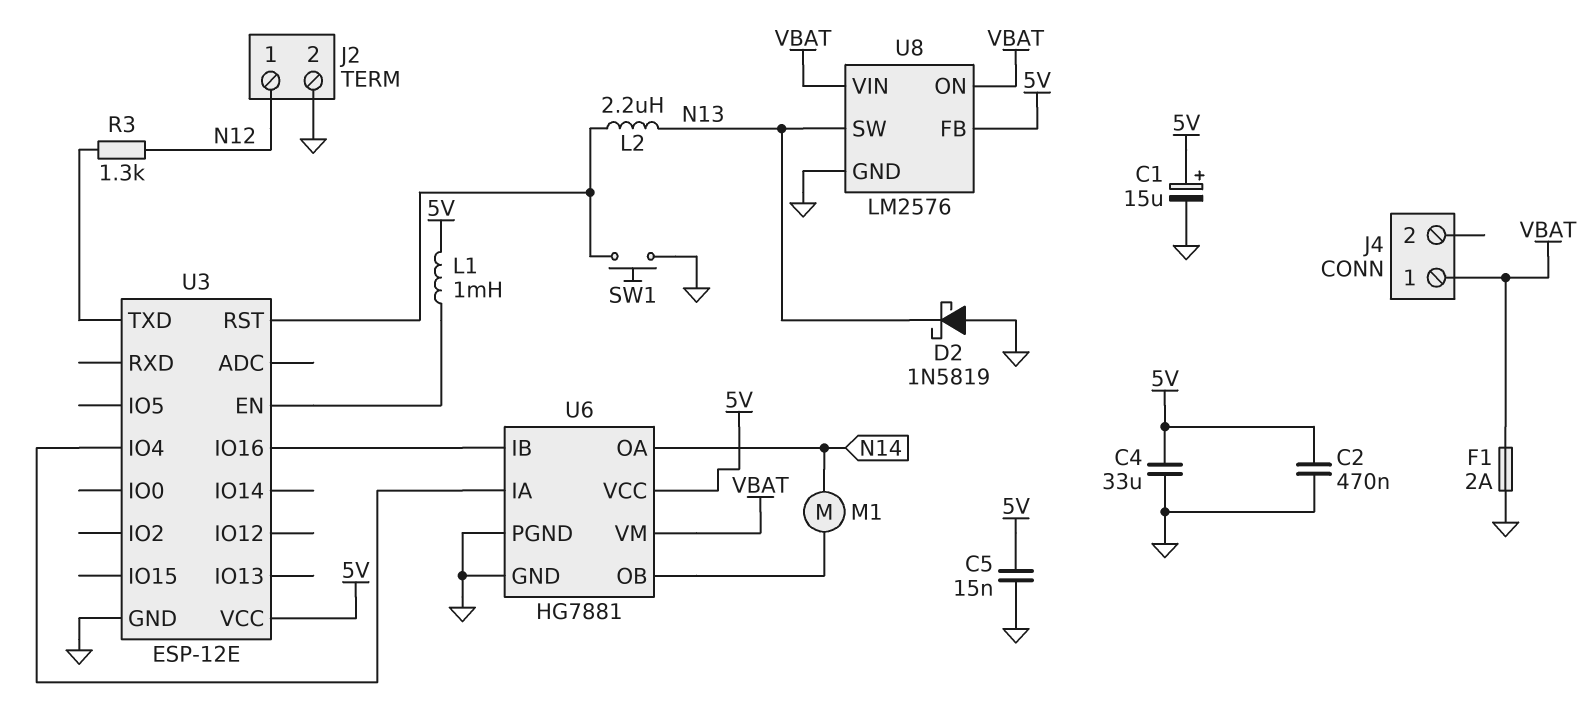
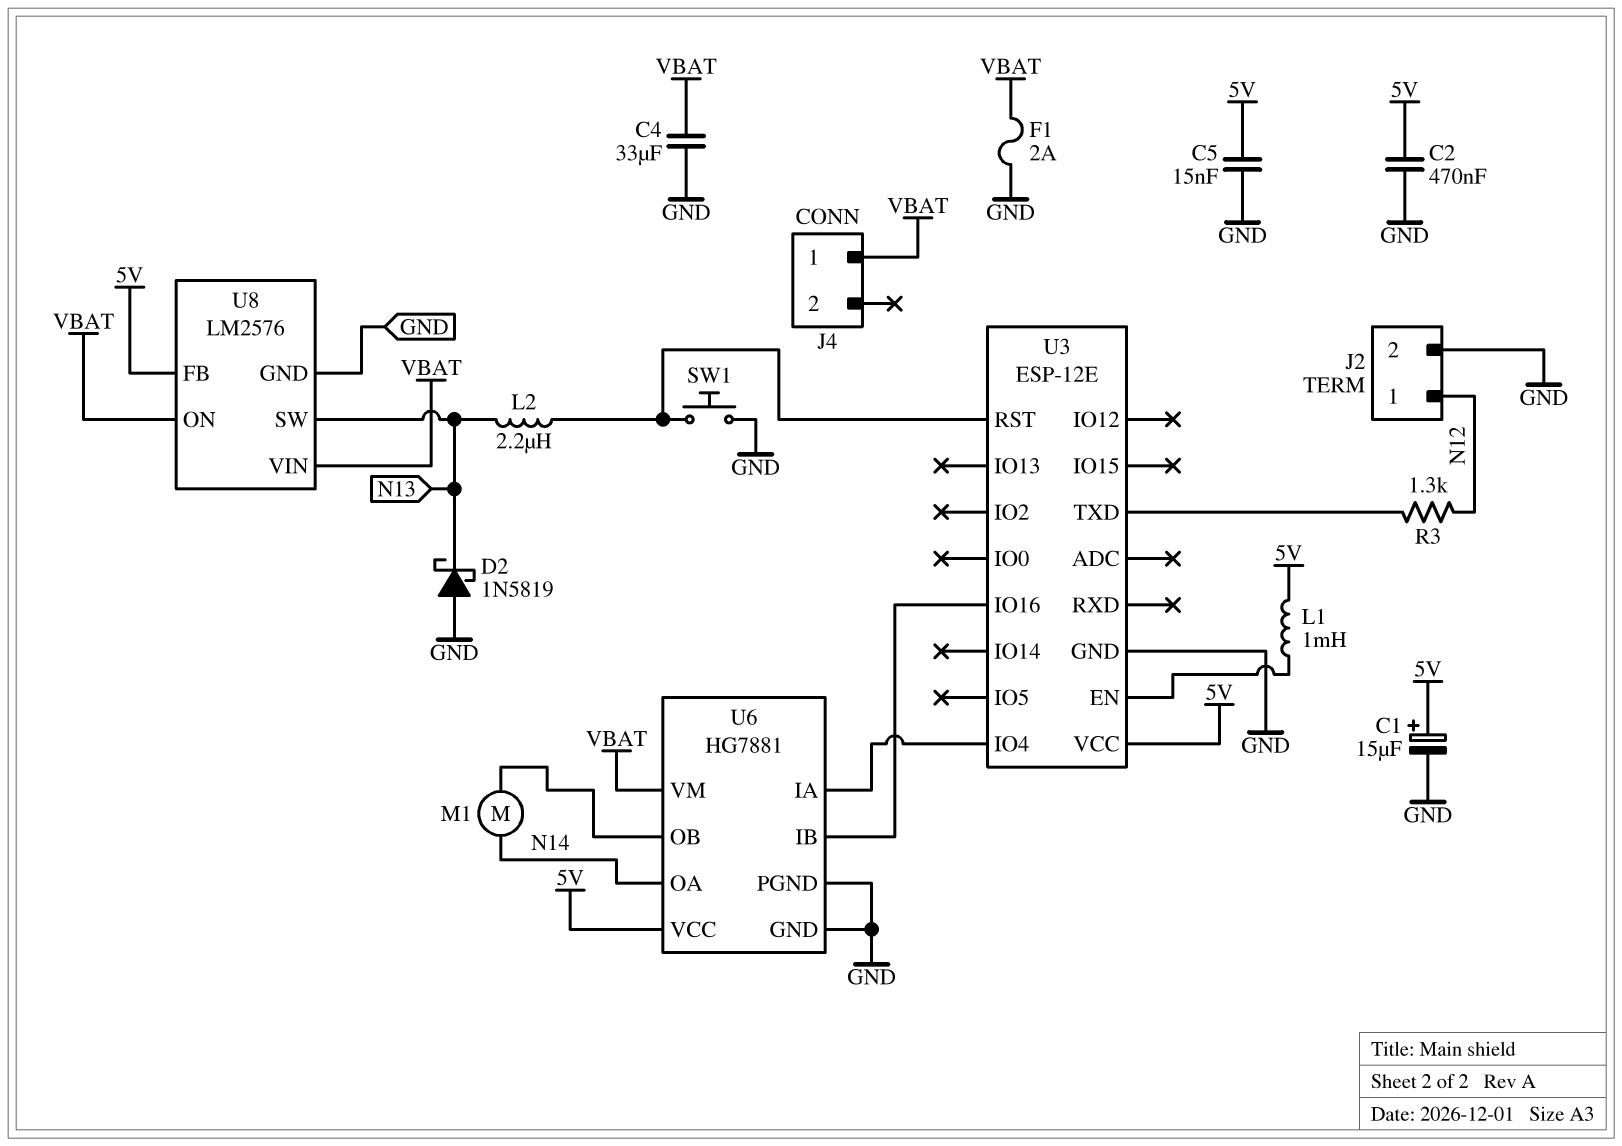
C4: 33uF (5V, GND) -> 33uF (GND, VBAT)

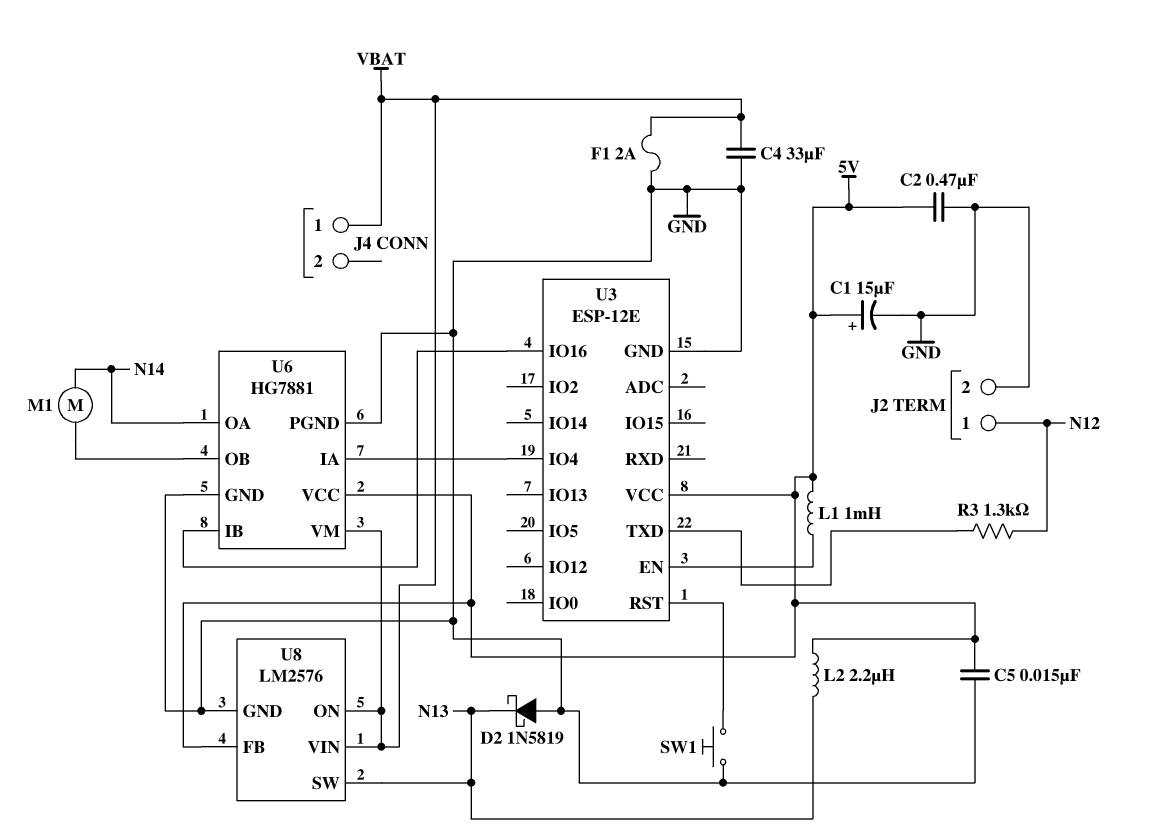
L2: 2.2uH (N13, U3/RST) -> 2.2uH (5V, N13)

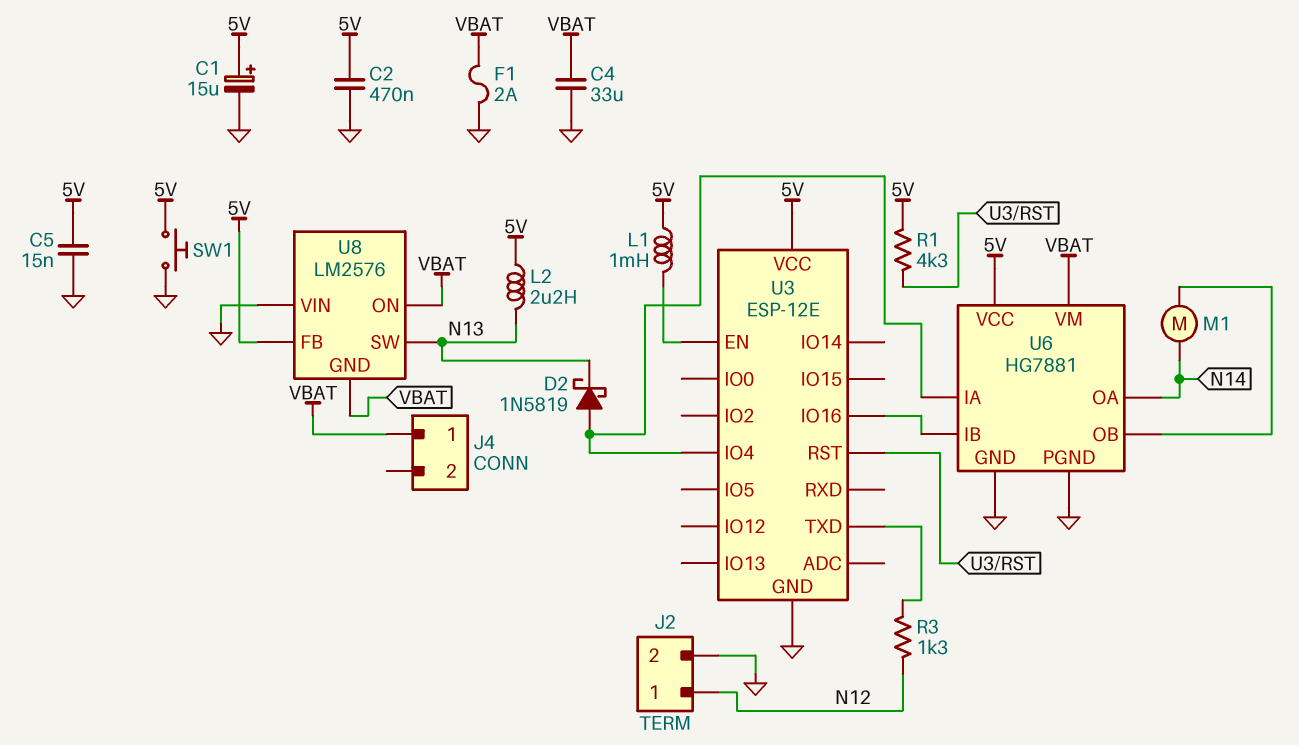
D2: schottky 1N5819 (A GND, K N13) -> schottky 1N5819 (A U3/IO4, K N13)
R1: none -> 4.3k (5V, U3/RST)
SW1: button (GND, U3/RST) -> button (5V, GND)
U8 pin GND: GND -> VBAT
U8 pin VIN: VBAT -> GND

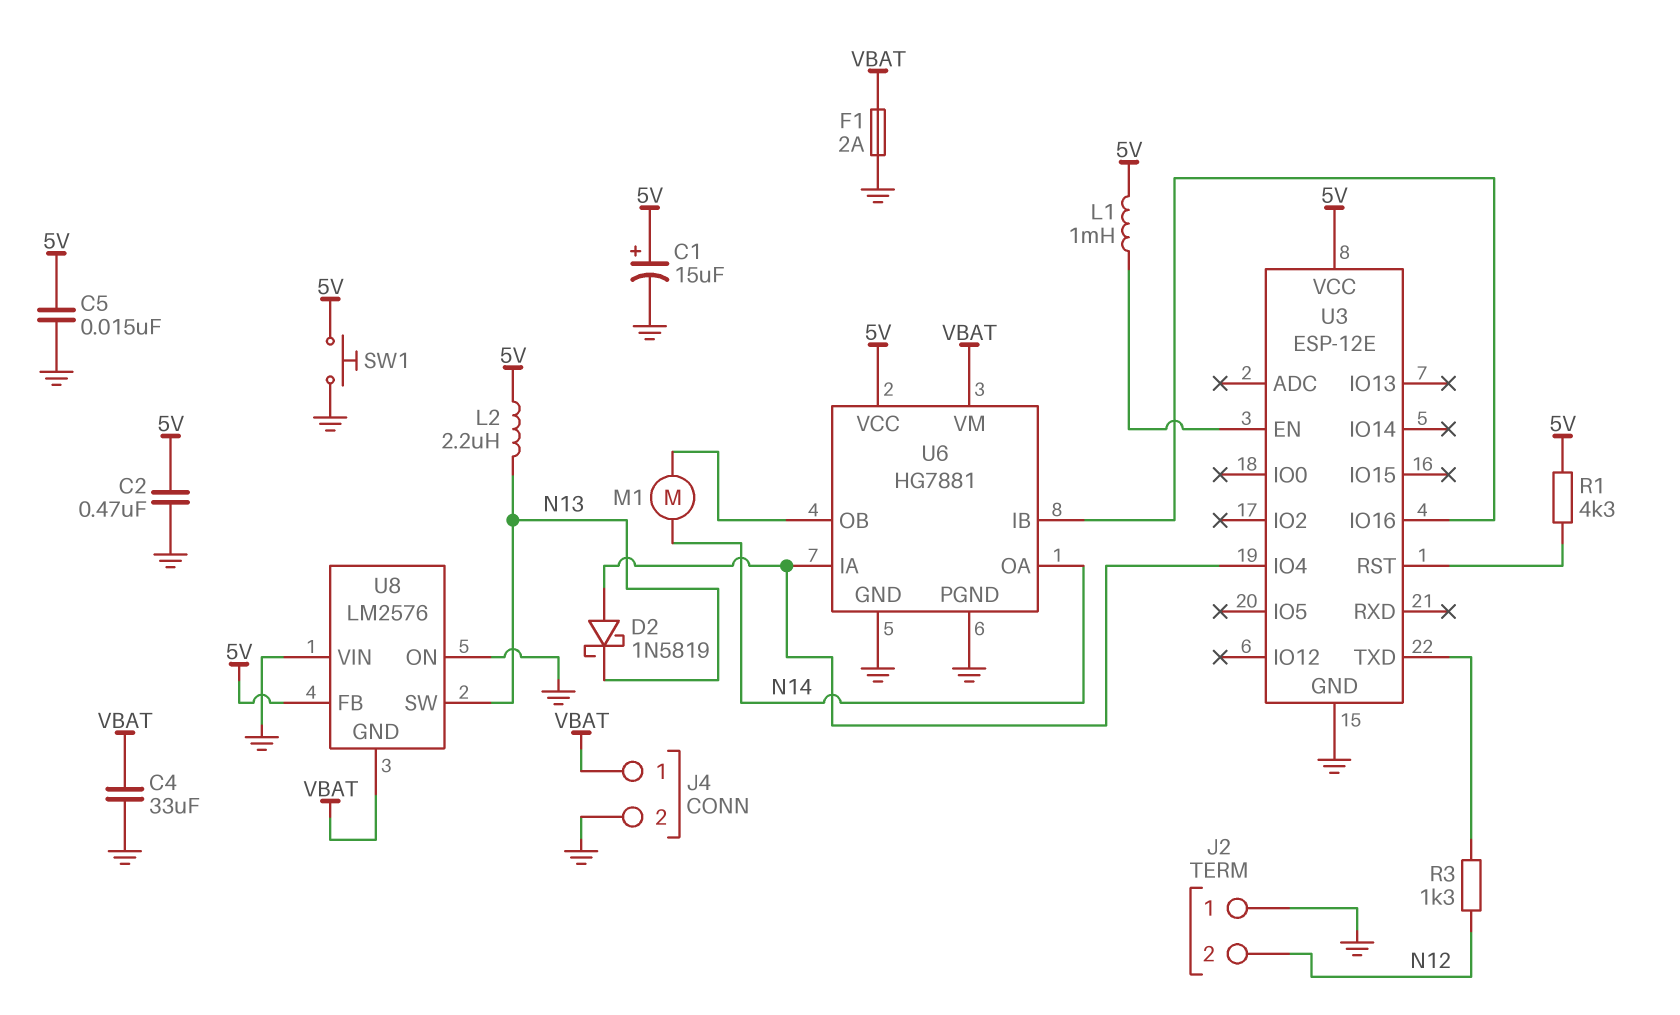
J2 pin 1: N12 -> GND
J2 pin 2: GND -> N12
J4 pin 2: none -> GND
U8 pin ON: VBAT -> GND

